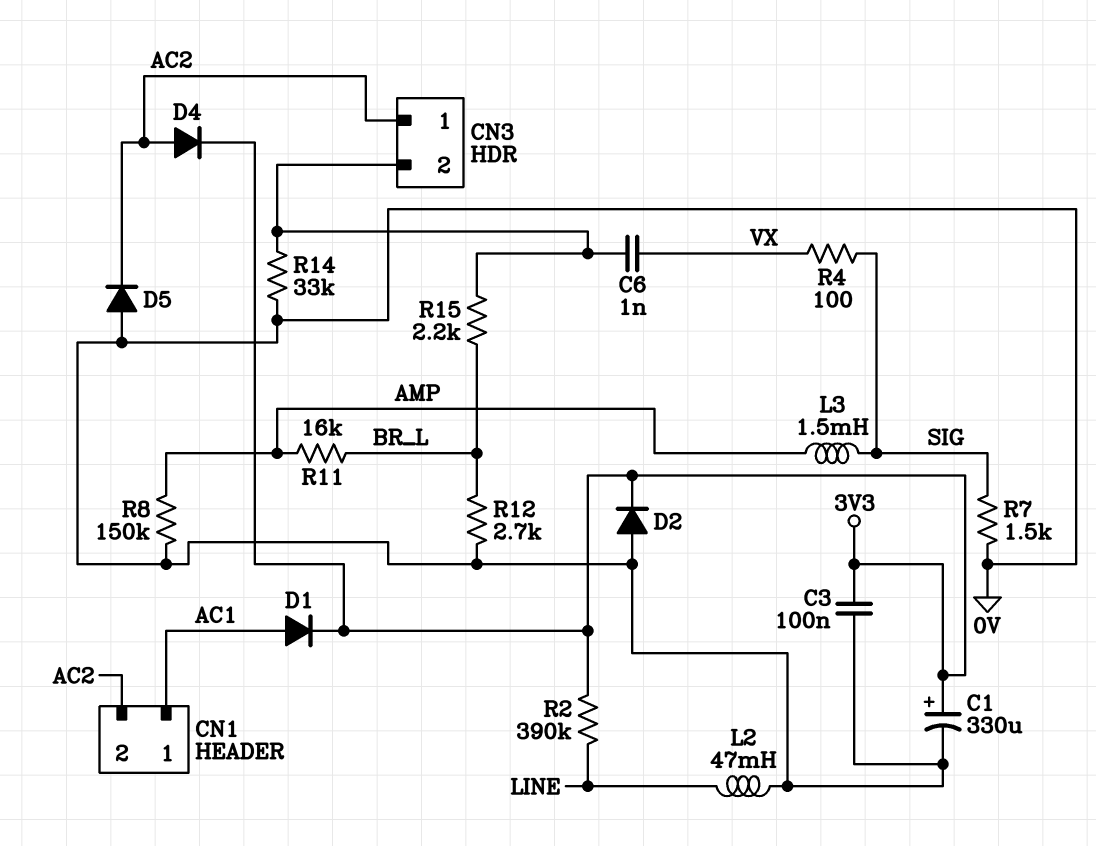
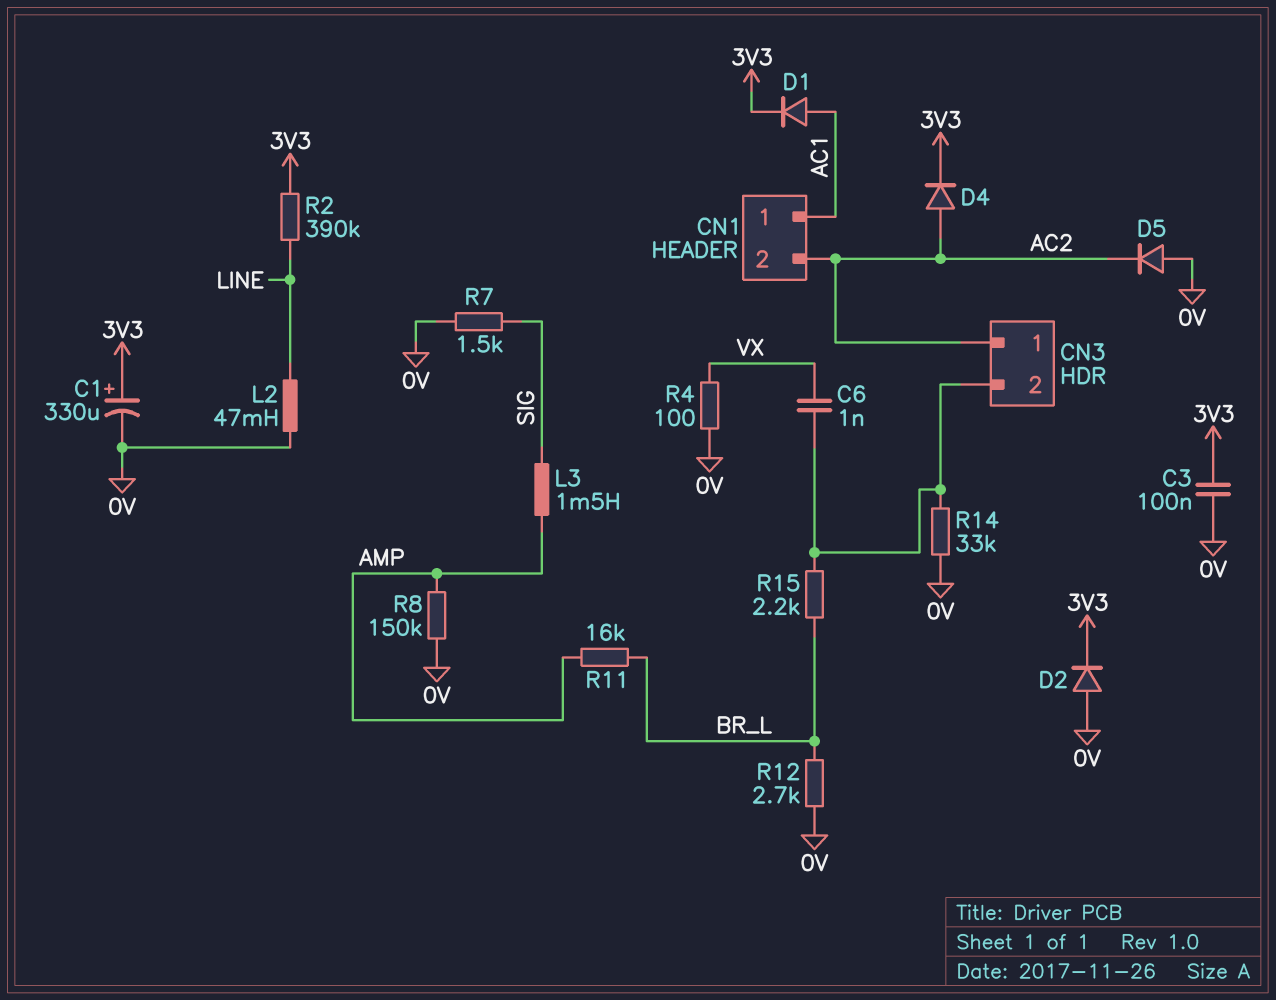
R4: 100 (SIG, VX) -> 100 (0V, VX)

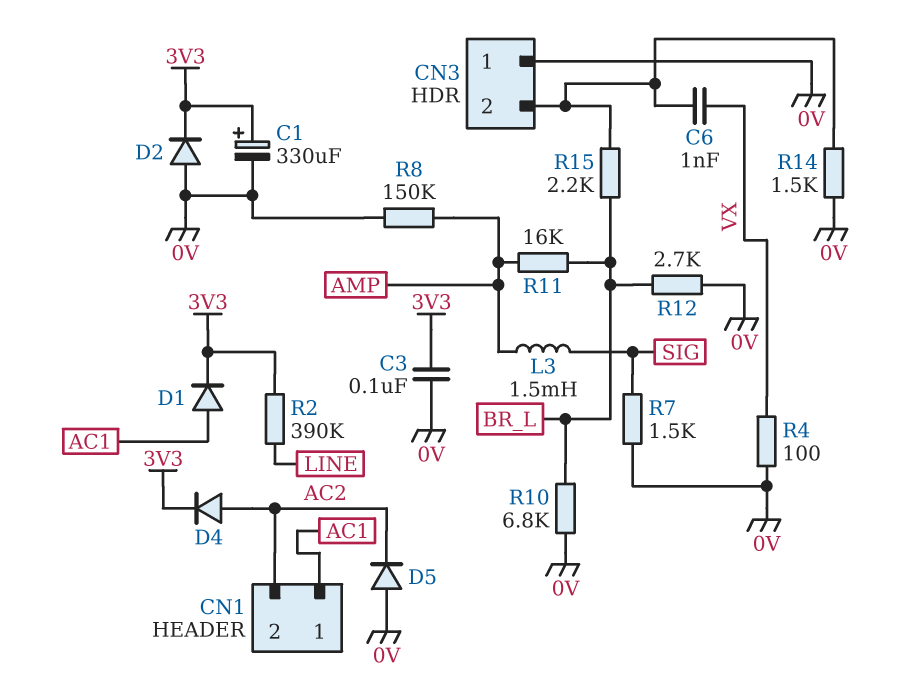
CN3 pin 1: AC2 -> 0V
L2: 47mH (0V, LINE) -> none
R10: none -> 6.8k (0V, BR_L)
R14: 33k (0V, CN3/2) -> 1.5k (0V, CN3/2)

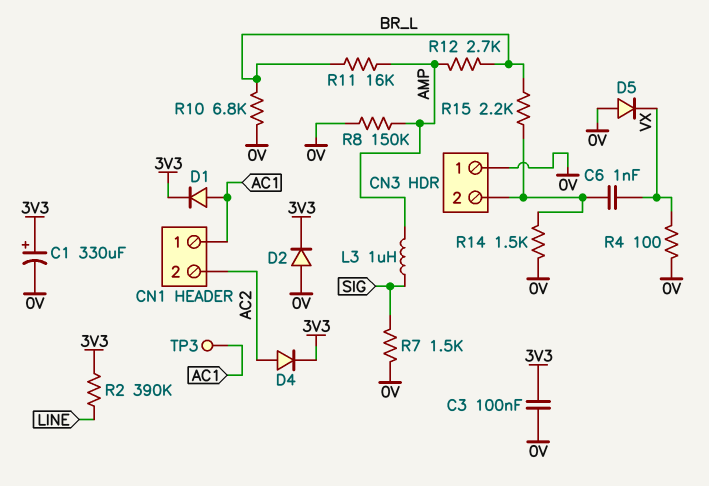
D5: diode (A 0V, K AC2) -> diode (A 0V, K VX)
L3: 1.5mH (AMP, SIG) -> 1uH (AMP, SIG)
R12: 2.7k (0V, BR_L) -> 2.7k (AMP, BR_L)
TP3: none -> test point (AC1)

